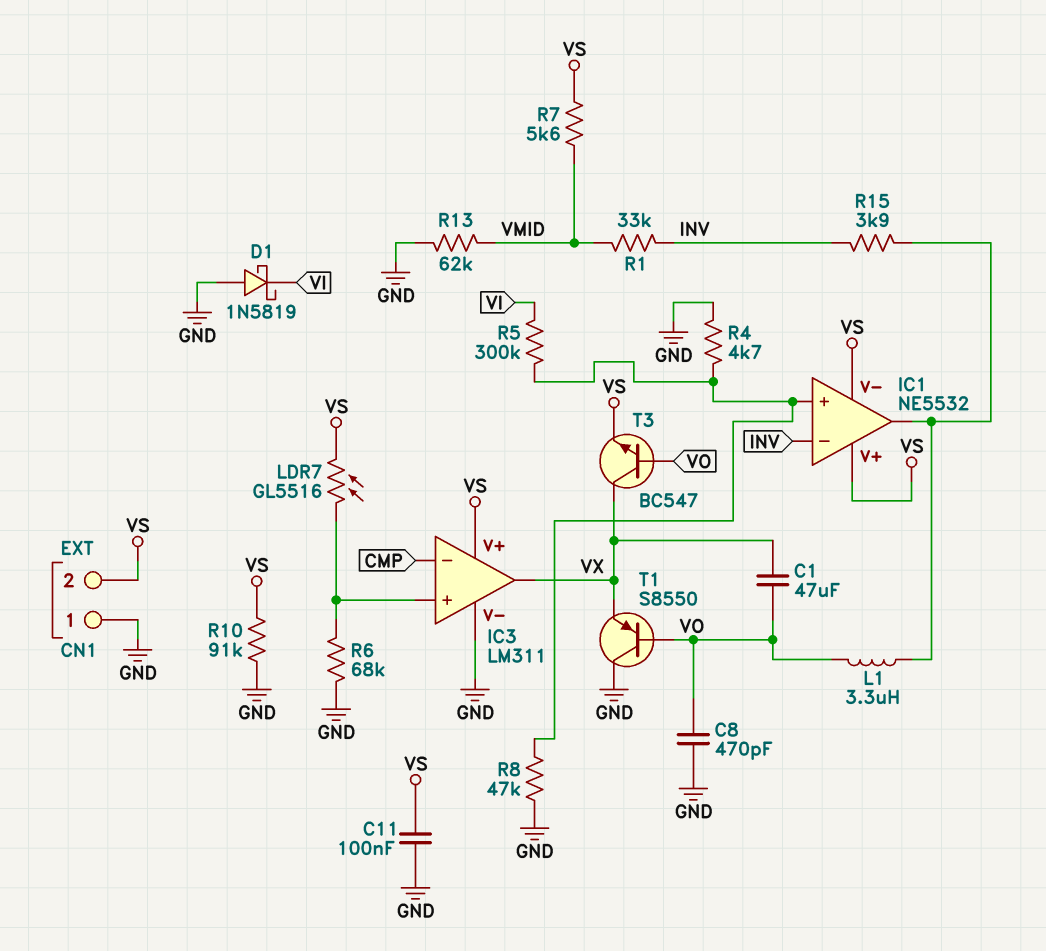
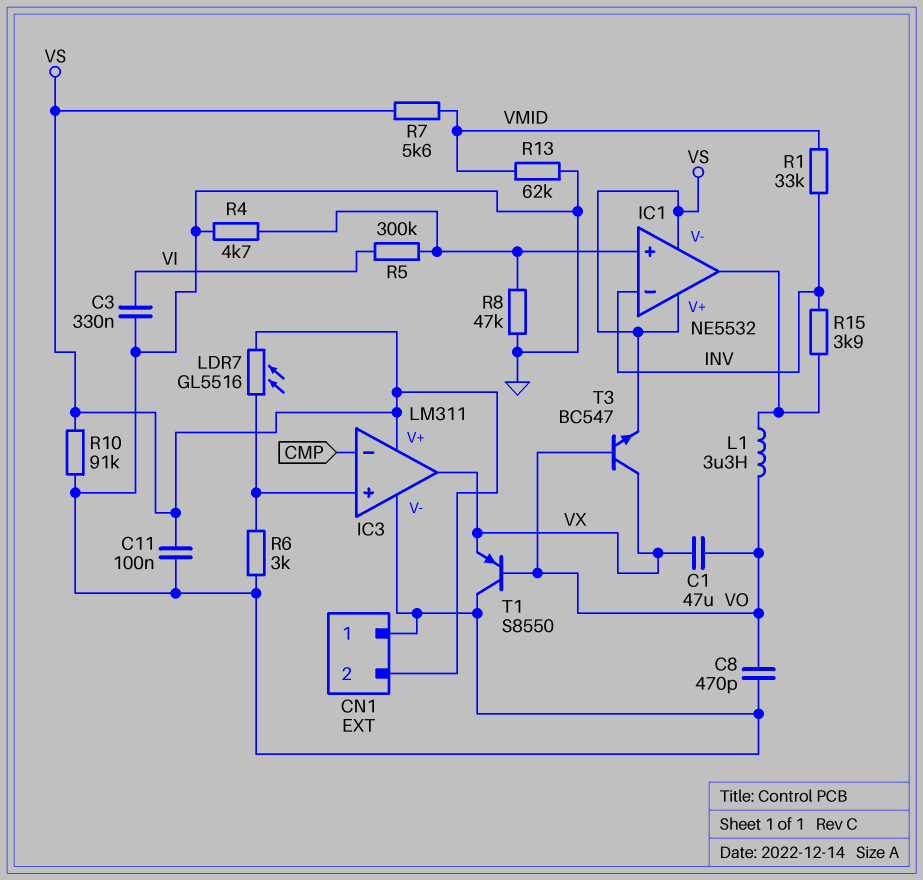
C3: none -> 330nF (GND, VI)
D1: schottky 1N5819 (A GND, K VI) -> none
R6: 68k (GND, IC3/in+) -> 3k (GND, IC3/in+)

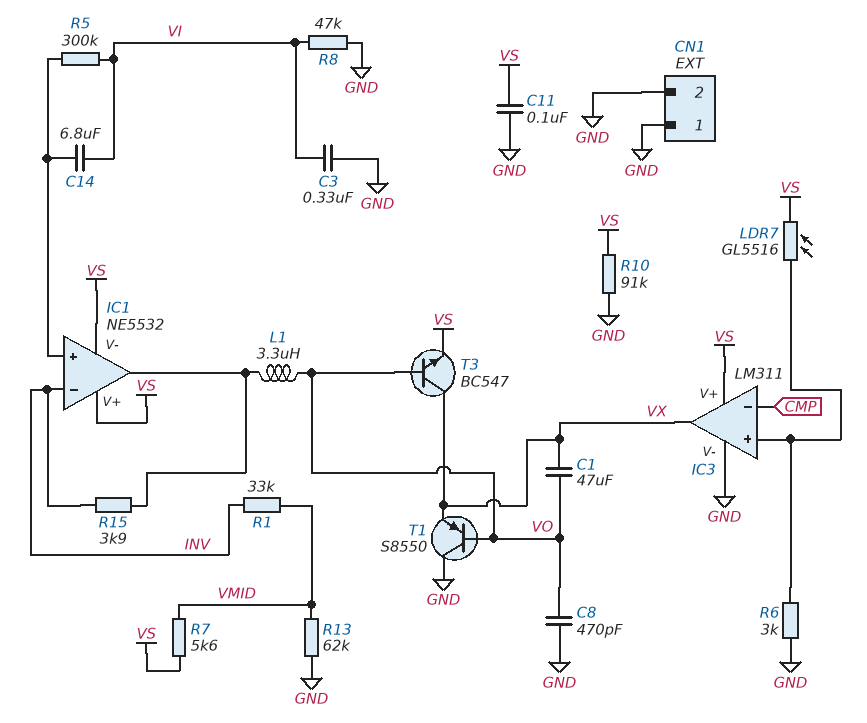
C14: none -> 6.8uF (IC1/in+, VI)
CN1 pin 2: VS -> GND
R4: 4.7k (GND, IC1/in+) -> none
R8: 47k (GND, IC1/in+) -> 47k (GND, VI)

